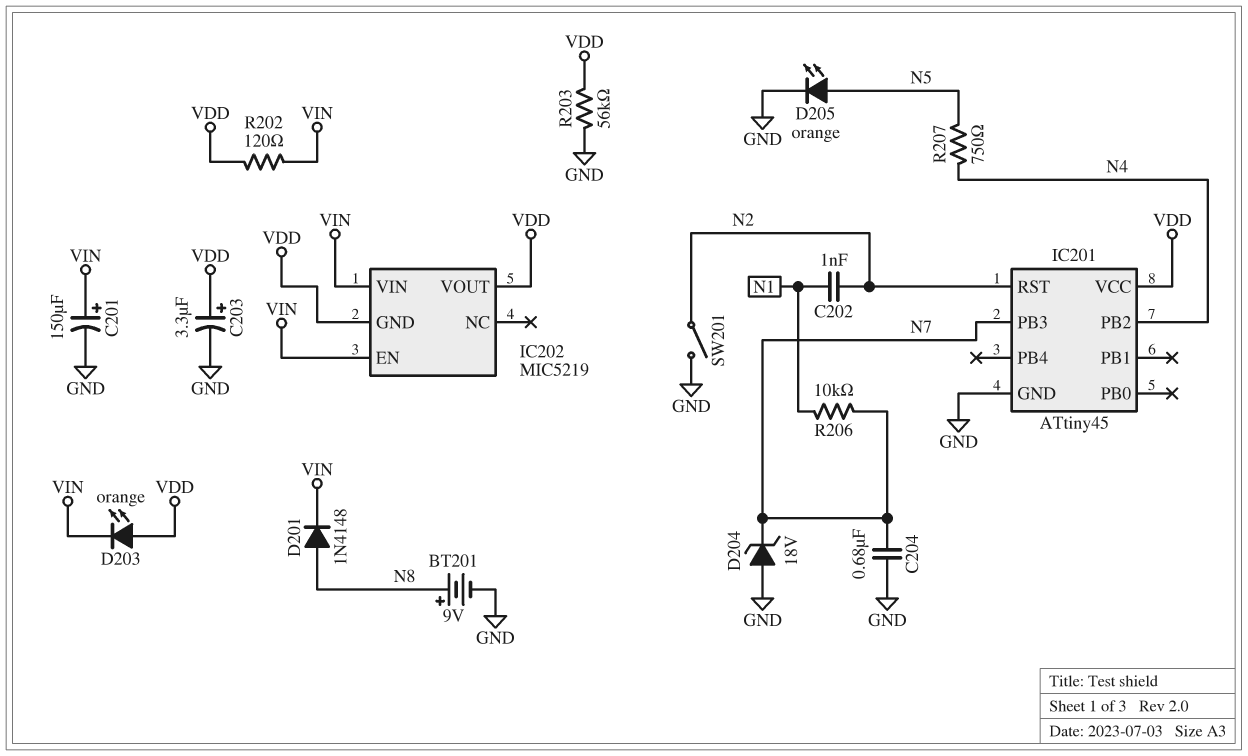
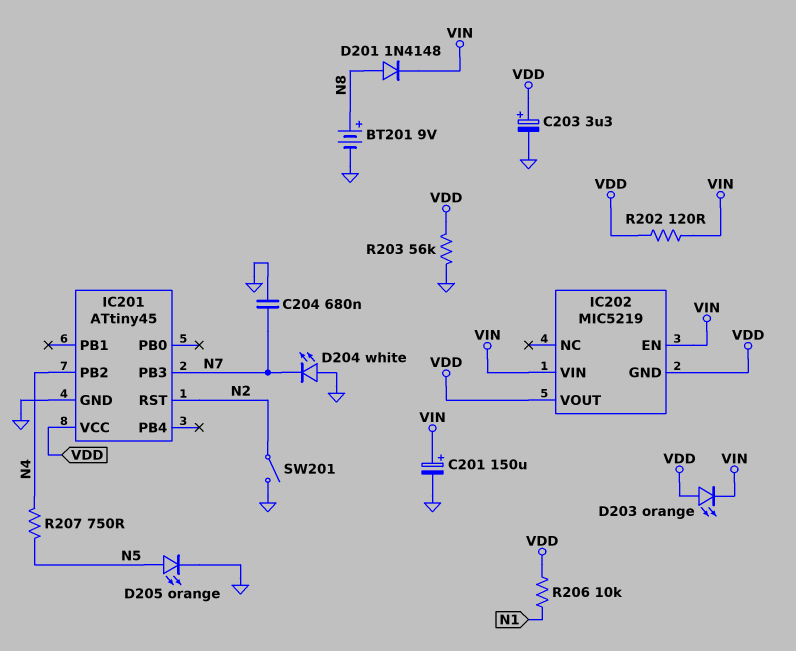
C202: 1nF (N1, N2) -> none
D204: zener 18V (A GND, K N7) -> LED white (A GND, K N7)
R206: 10k (N1, N7) -> 10k (N1, VDD)

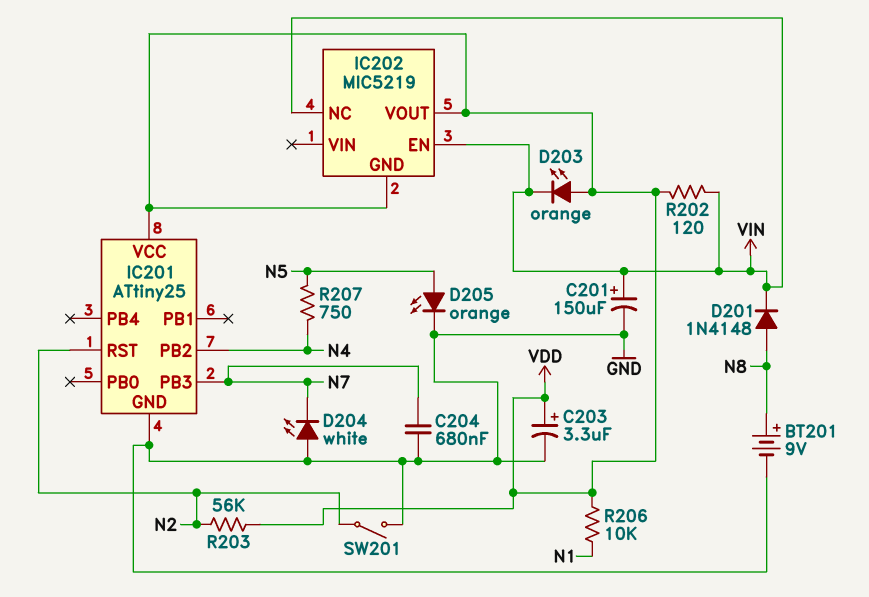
IC201: ATtiny45 -> ATtiny25
IC202 pin NC: none -> VIN
IC202 pin VIN: VIN -> none
R203: 56k (GND, VDD) -> 56k (N2, VDD)

